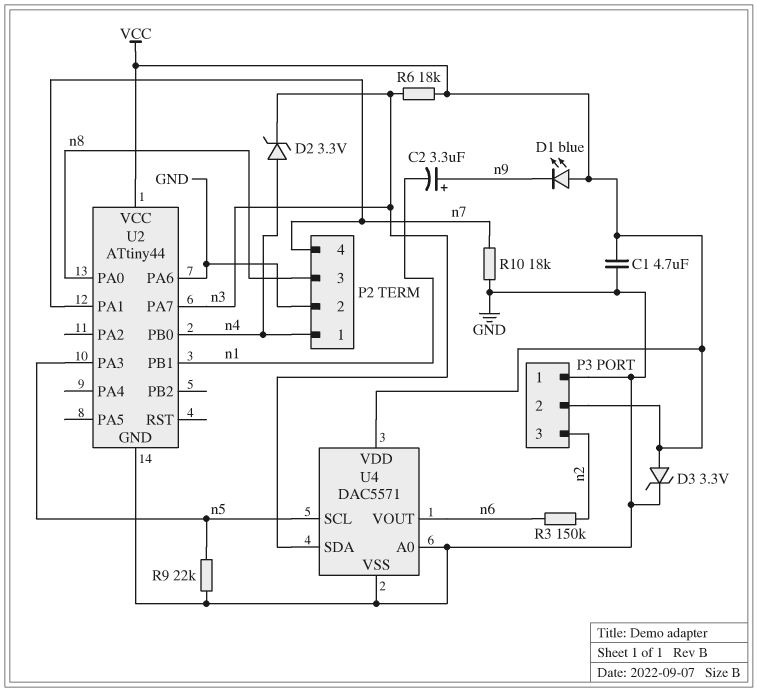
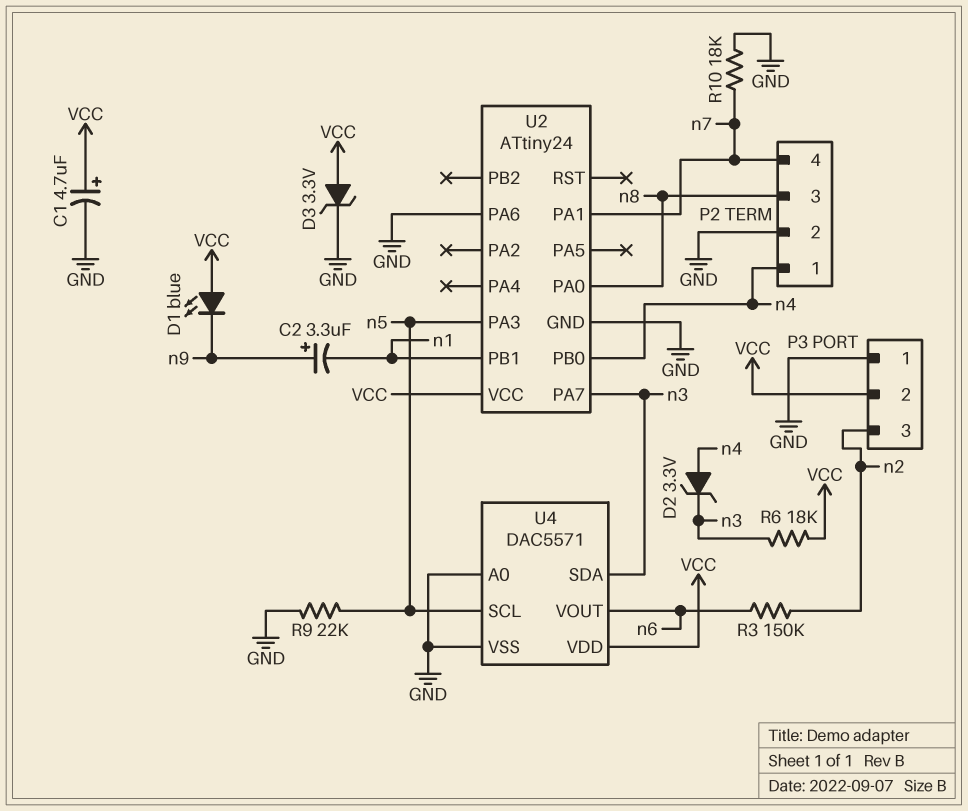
C1: 4.7uF (GND, VCC) -> 4.7uF (plus VCC, minus GND)
U2: ATtiny44 -> ATtiny24

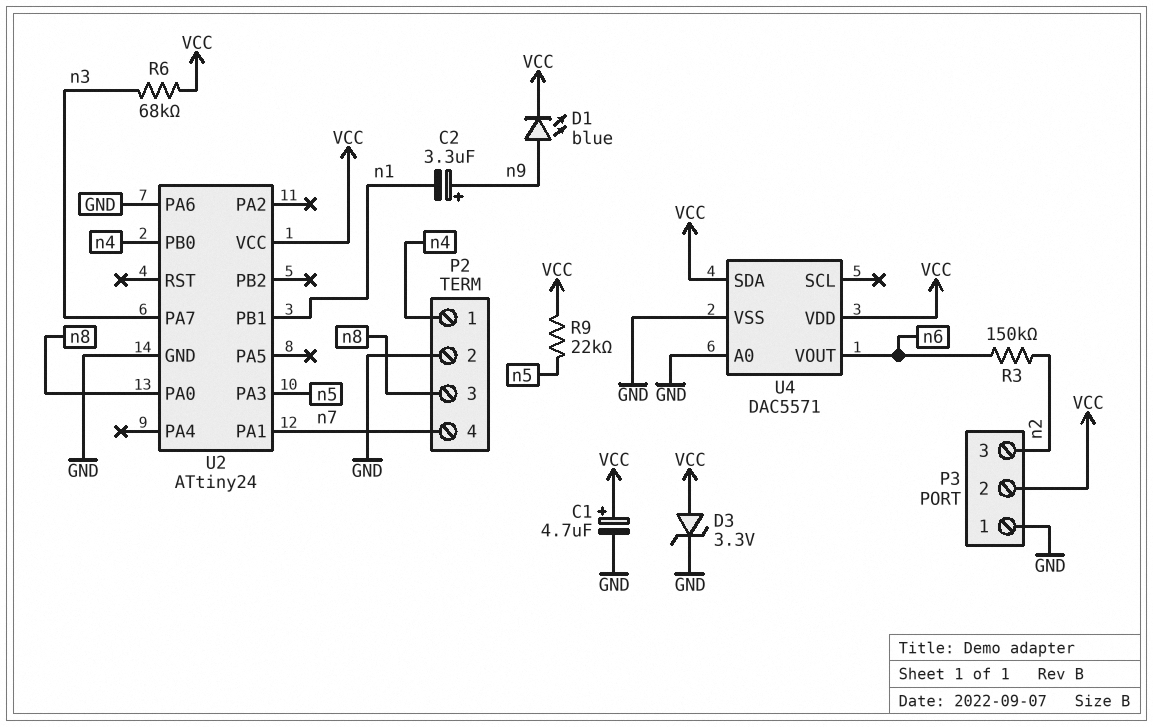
D1: LED blue (A VCC, K n9) -> LED blue (A n9, K VCC)
D2: zener 3.3V (A n4, K n3) -> none
R6: 18k (VCC, n3) -> 68k (VCC, n3)
R9: 22k (GND, n5) -> 22k (VCC, n5)
R10: 18k (GND, n7) -> none
U4 pin SCL: n5 -> none
U4 pin SDA: n3 -> VCC

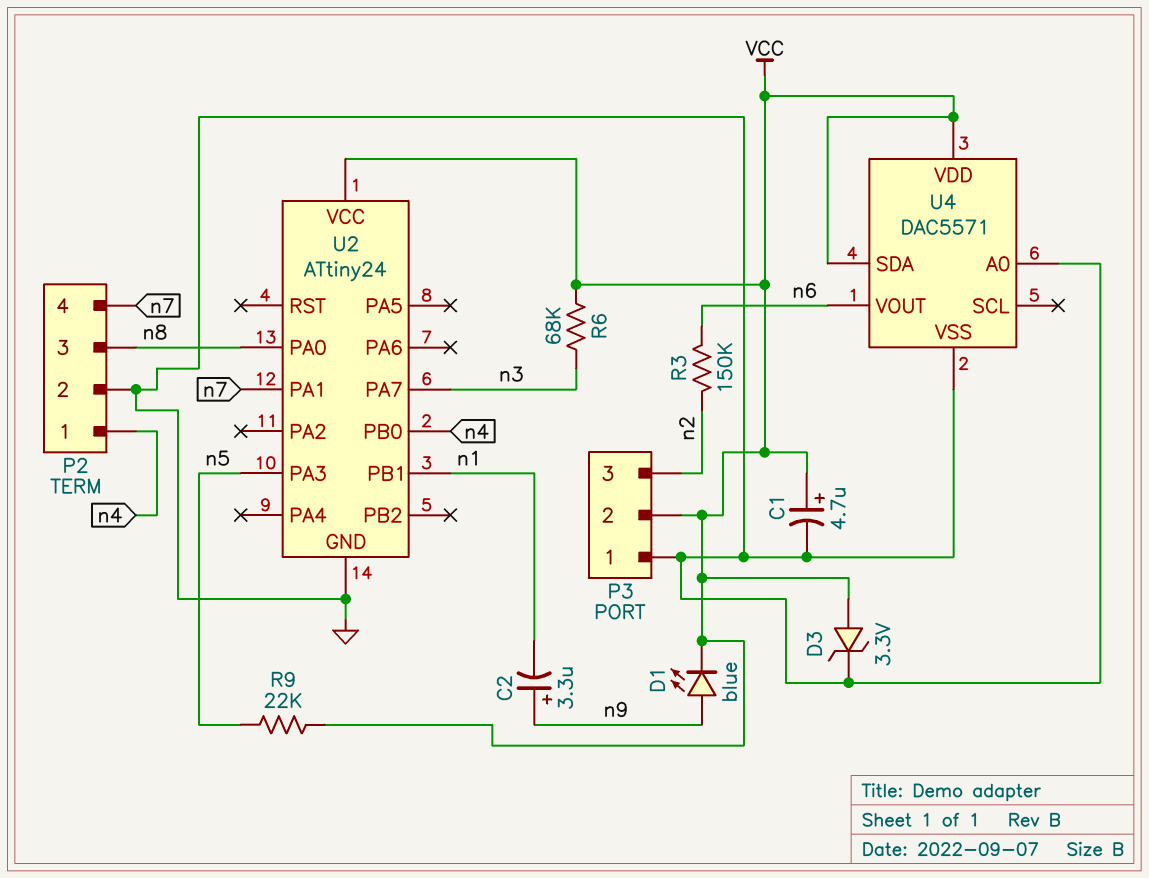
U2 pin PA6: GND -> none

